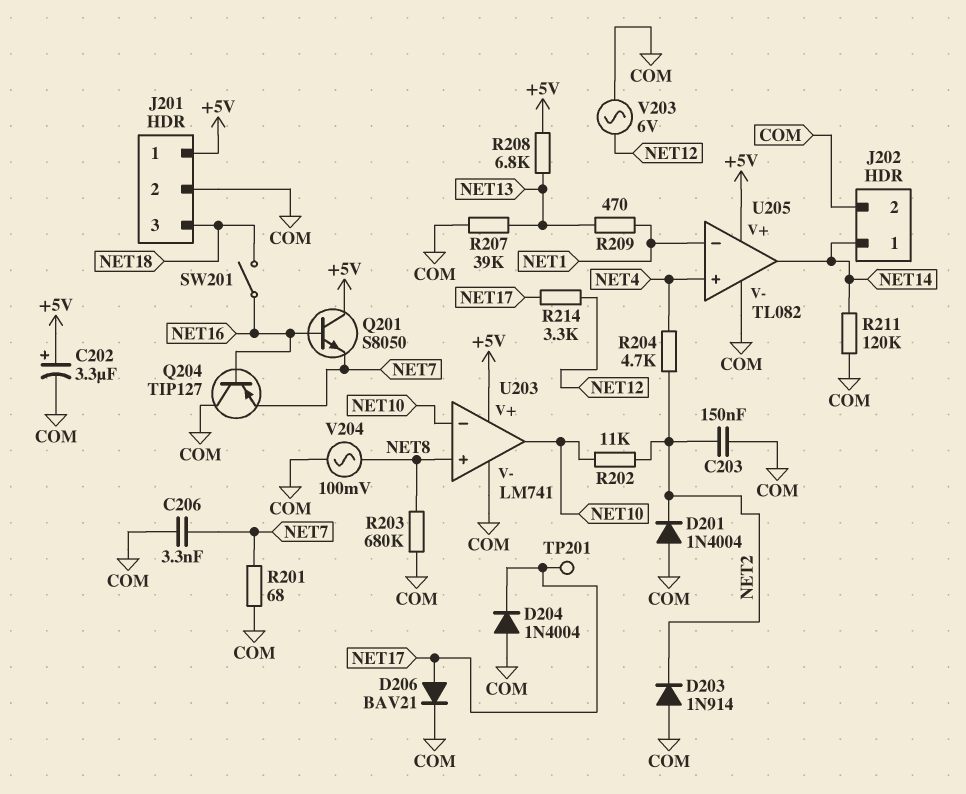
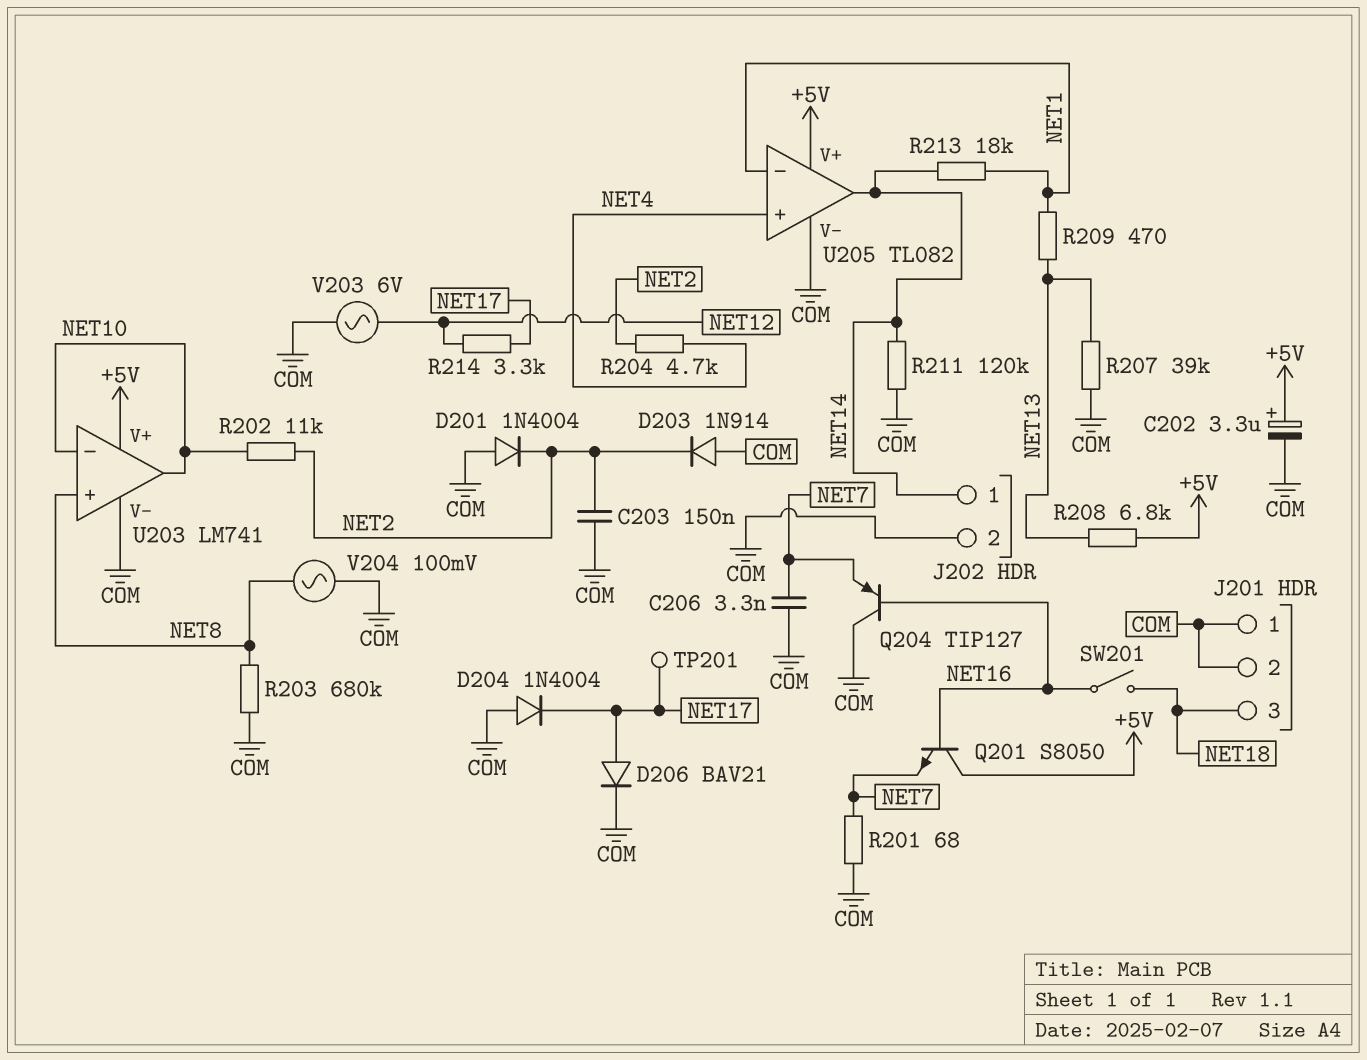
J201 pin 1: +5V -> COM
R213: none -> 18k (NET1, NET14)

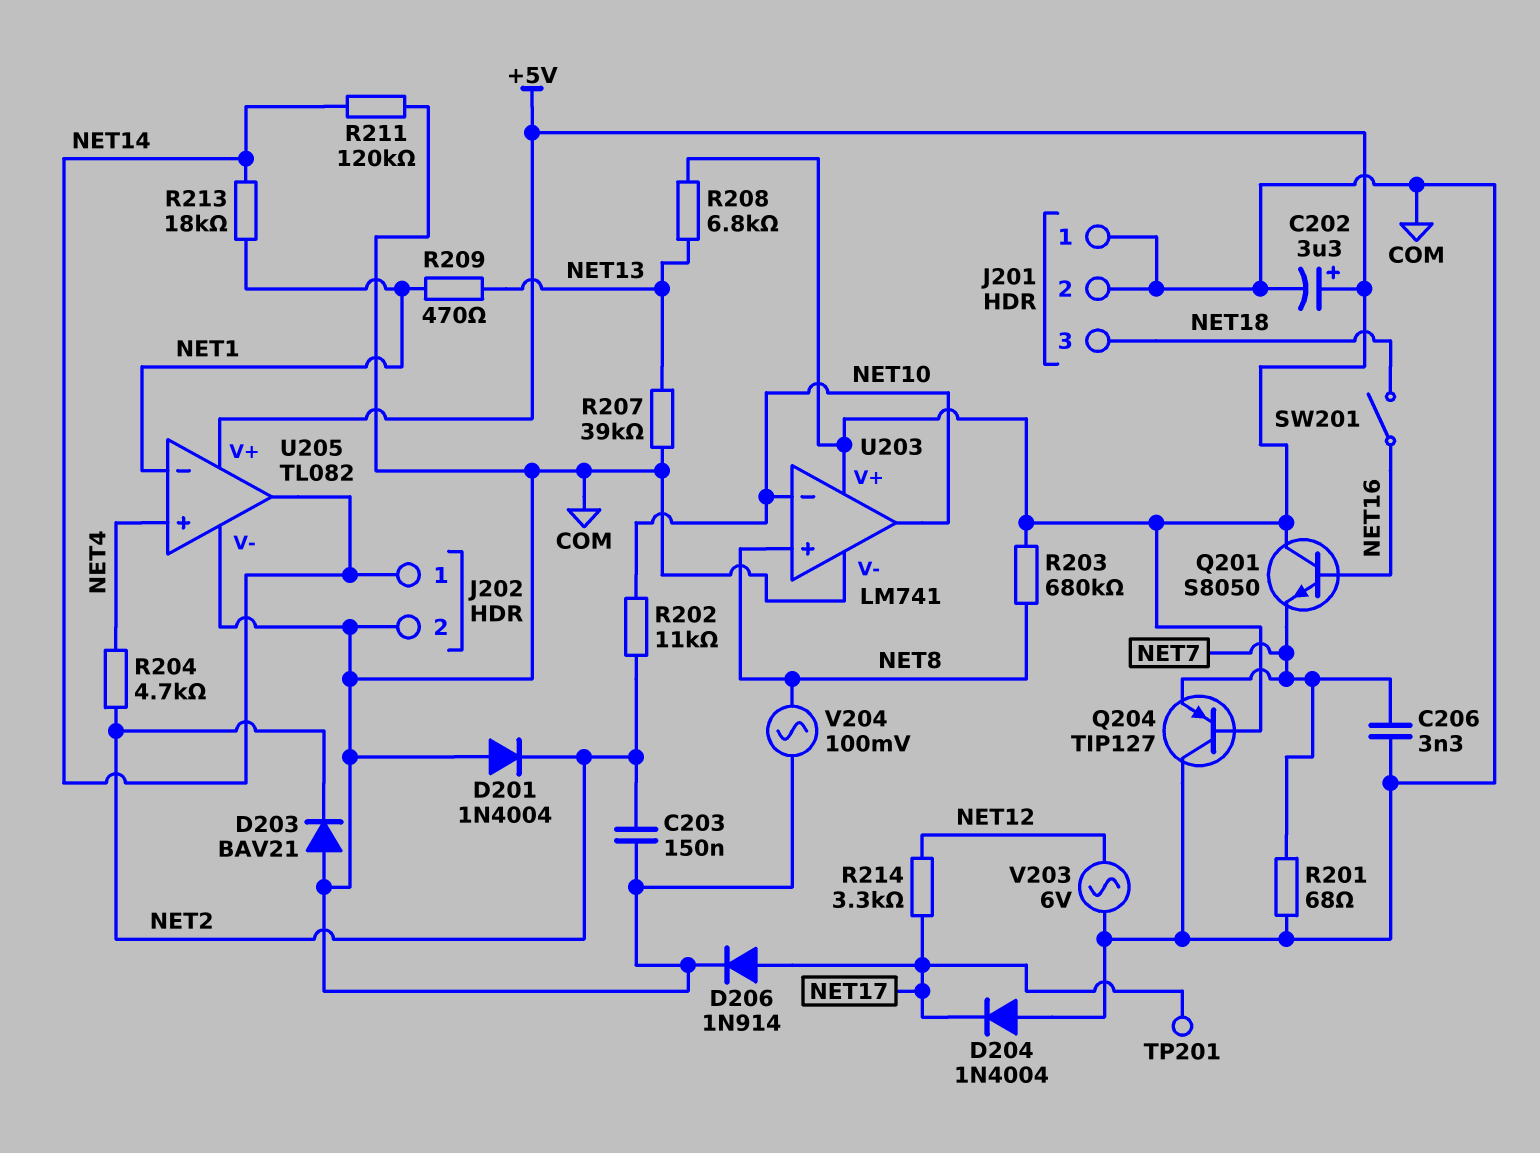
D203: diode 1N914 (A COM, K NET2) -> diode BAV21 (A COM, K NET2)
D206: diode BAV21 (A NET17, K COM) -> diode 1N914 (A NET17, K COM)
Q204: PNP TIP127 (B NET16, C COM, E NET7) -> PNP TIP127 (B +5V, C COM, E NET7)
R203: 680k (COM, NET8) -> 680k (+5V, NET8)

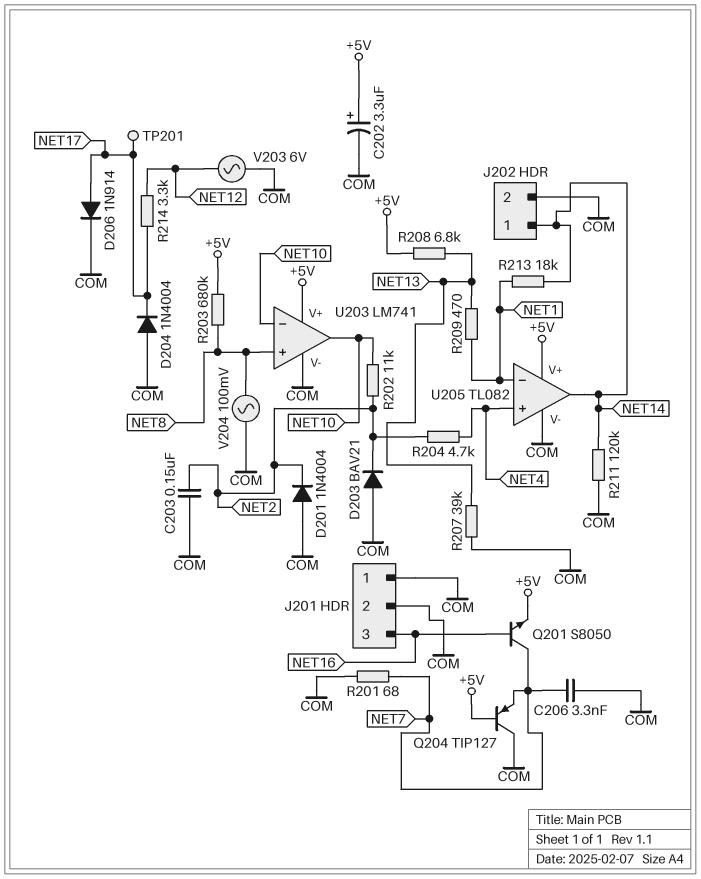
J201 pin 3: NET18 -> NET16
Q201: NPN S8050 (B NET16, C +5V, E NET7) -> NPN S8050 (B NET16, C NET7, E +5V)
SW201: switch (NET16, NET18) -> none

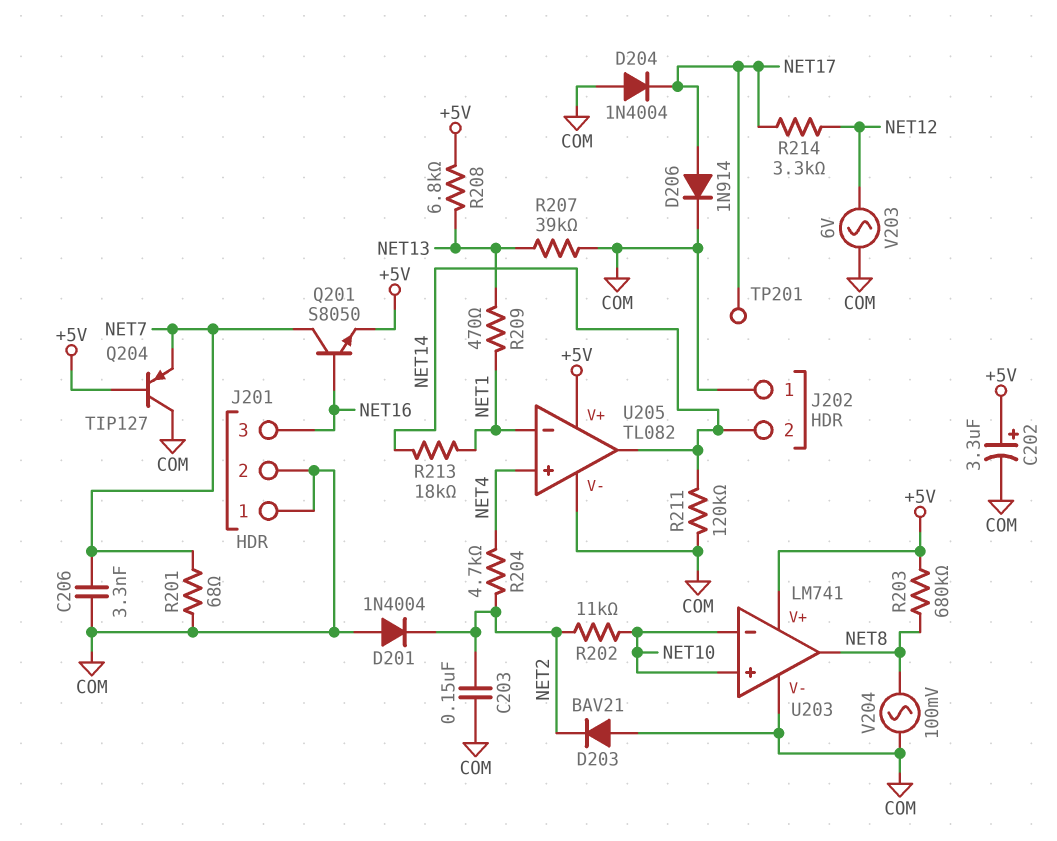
J202 pin 1: NET14 -> COM
J202 pin 2: COM -> NET14
U203 pin in+: NET8 -> NET10
U203 pin out: NET10 -> NET8

